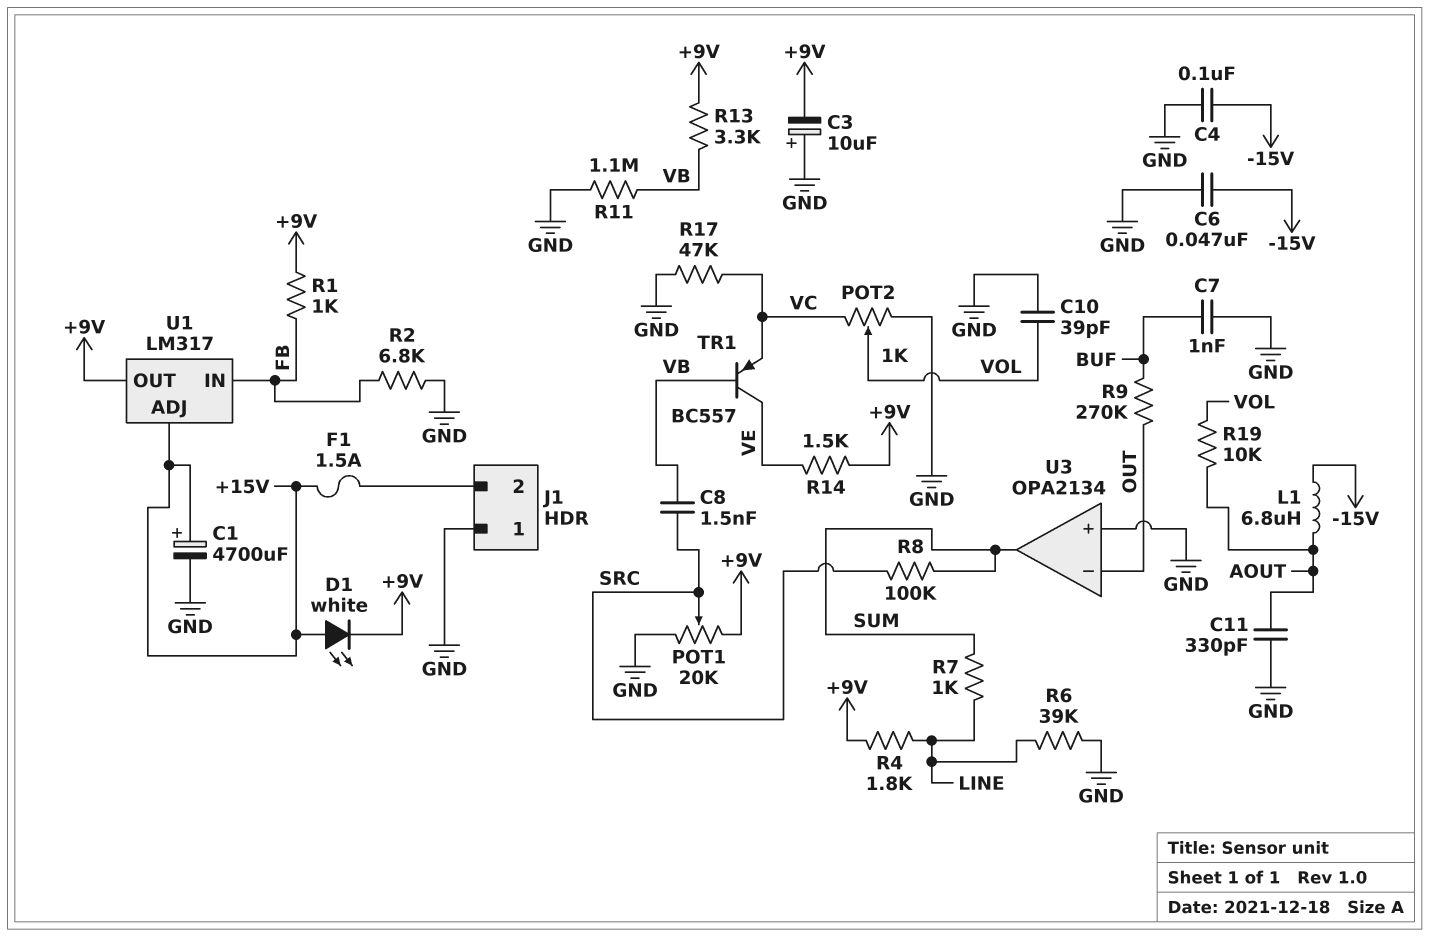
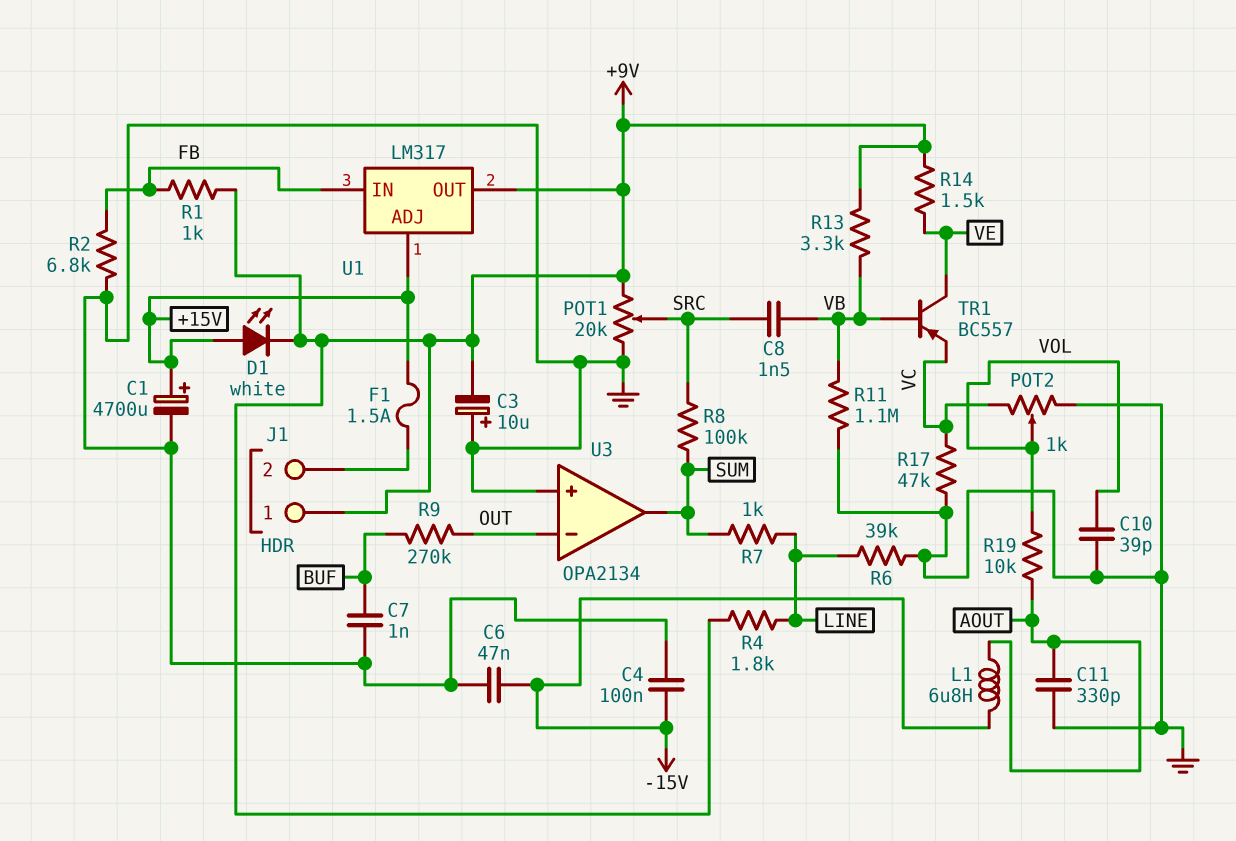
J1 pin 1: GND -> +9V

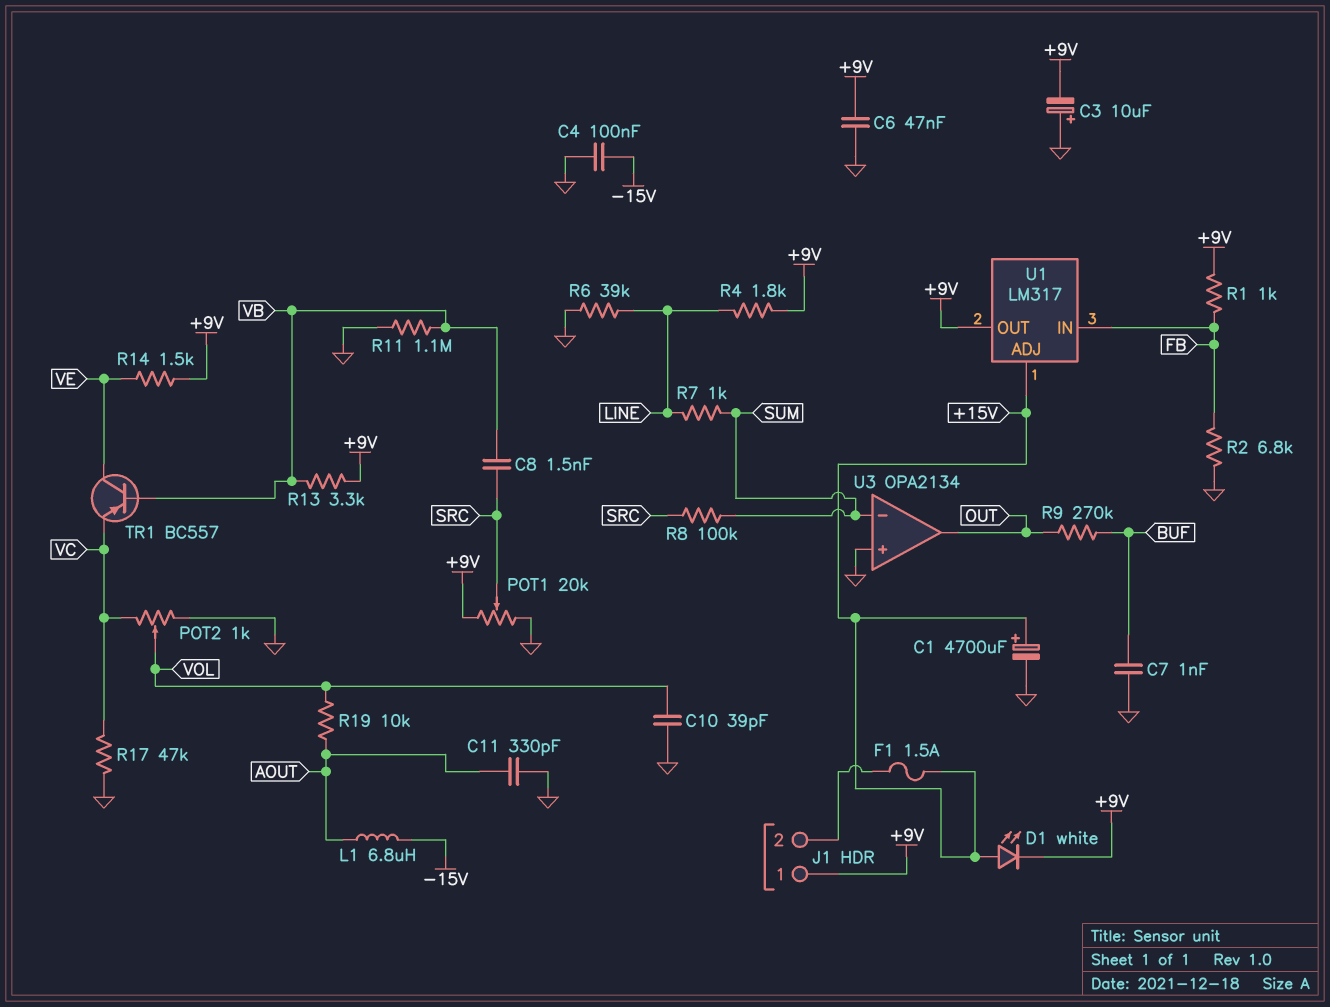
C6: 47nF (-15V, GND) -> 47nF (+9V, GND)
U3 pin in-: OUT -> SUM
U3 pin out: SUM -> OUT

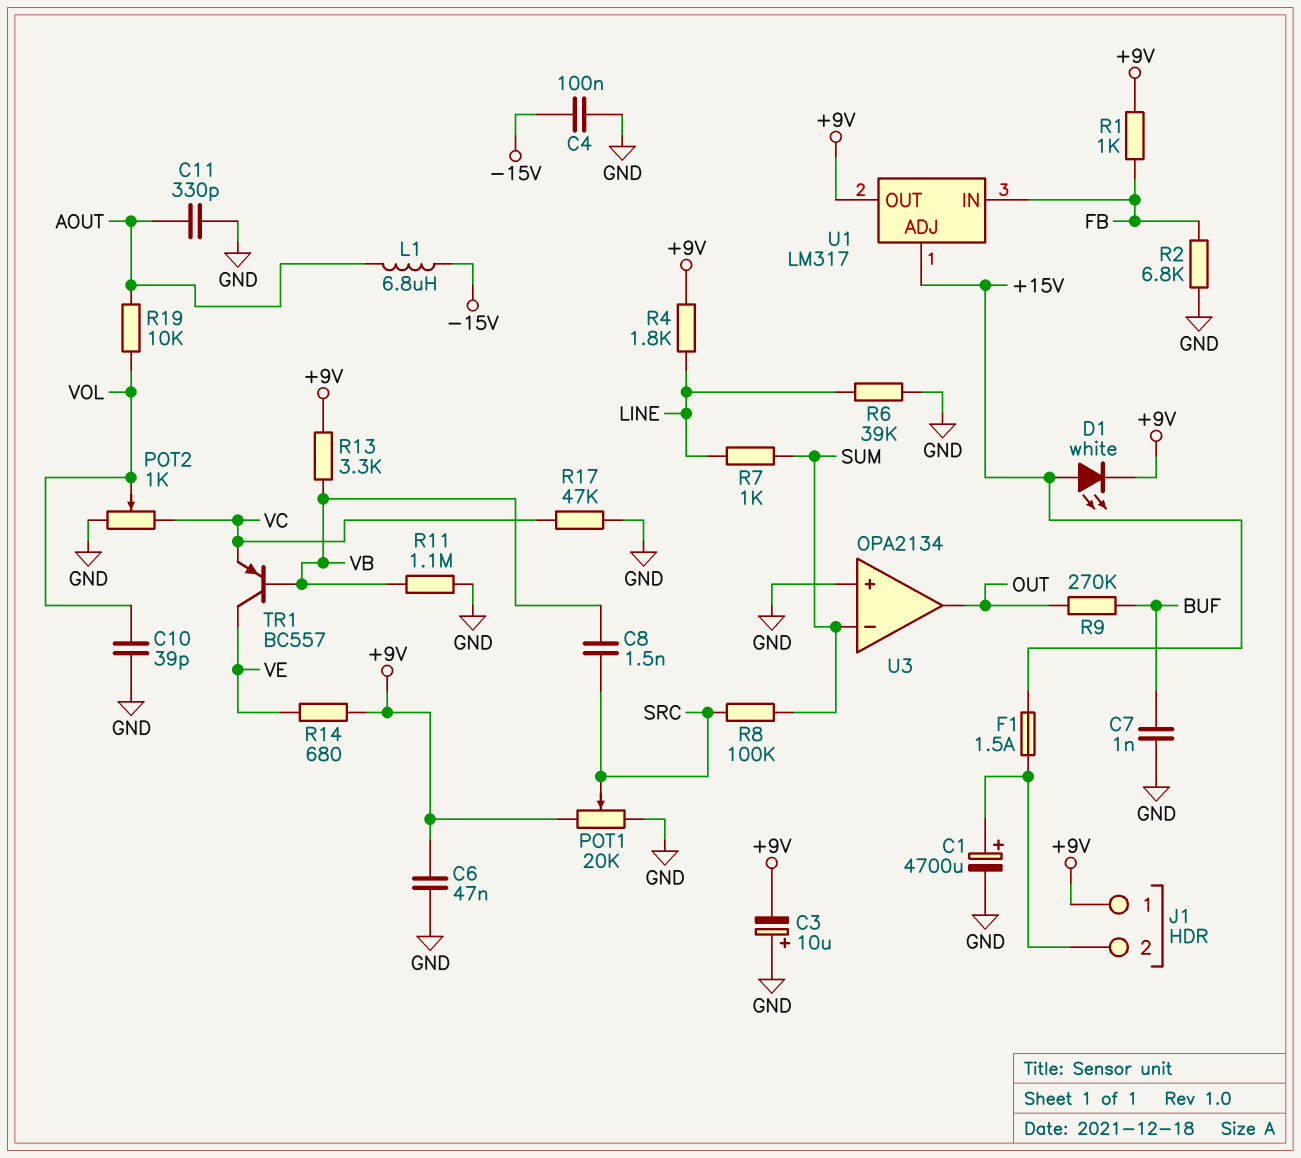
C1: 4700uF (plus +15V, minus GND) -> 4700uF (plus J1/2, minus GND)
R14: 1.5k (+9V, VE) -> 680 (+9V, VE)

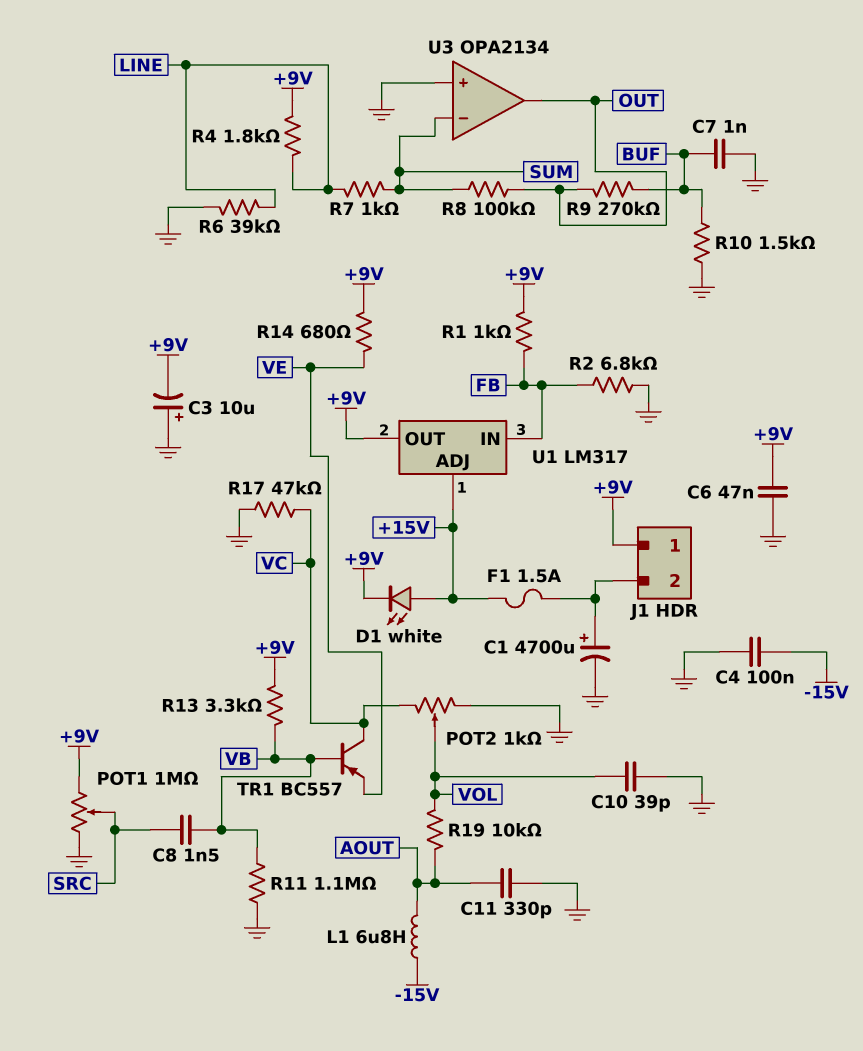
POT1: 20k (+9V, GND, wiper SRC) -> 1M (+9V, GND, wiper SRC)
R8: 100k (SRC, SUM) -> 100k (OUT, SUM)
R10: none -> 1.5k (BUF, GND)
TR1: PNP BC557 (B VB, C VE, E VC) -> PNP BC557 (B VB, C VC, E VE)

